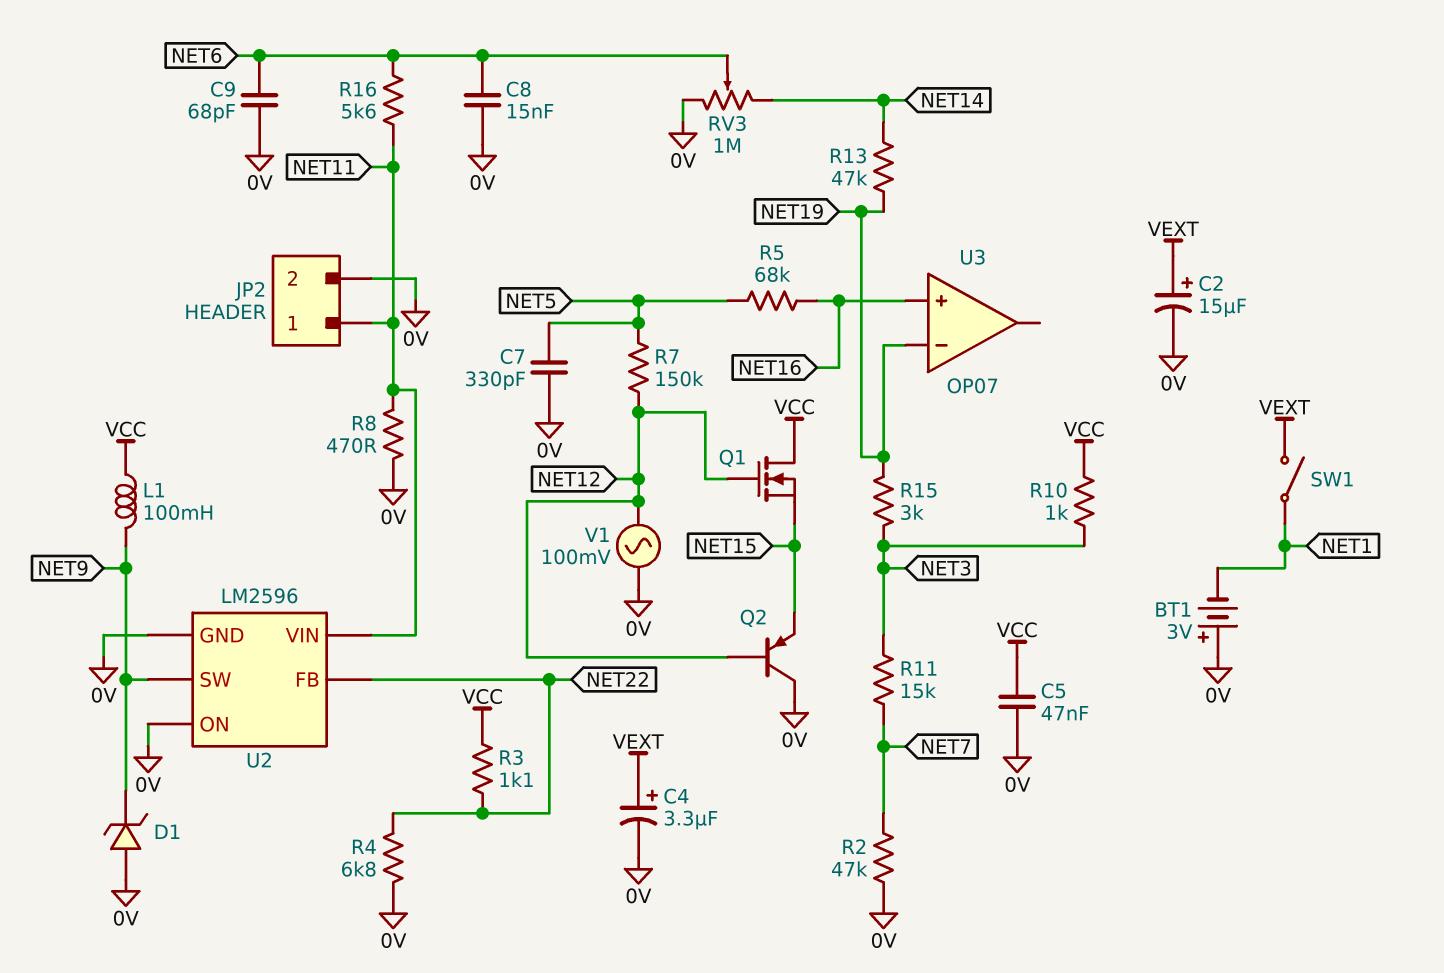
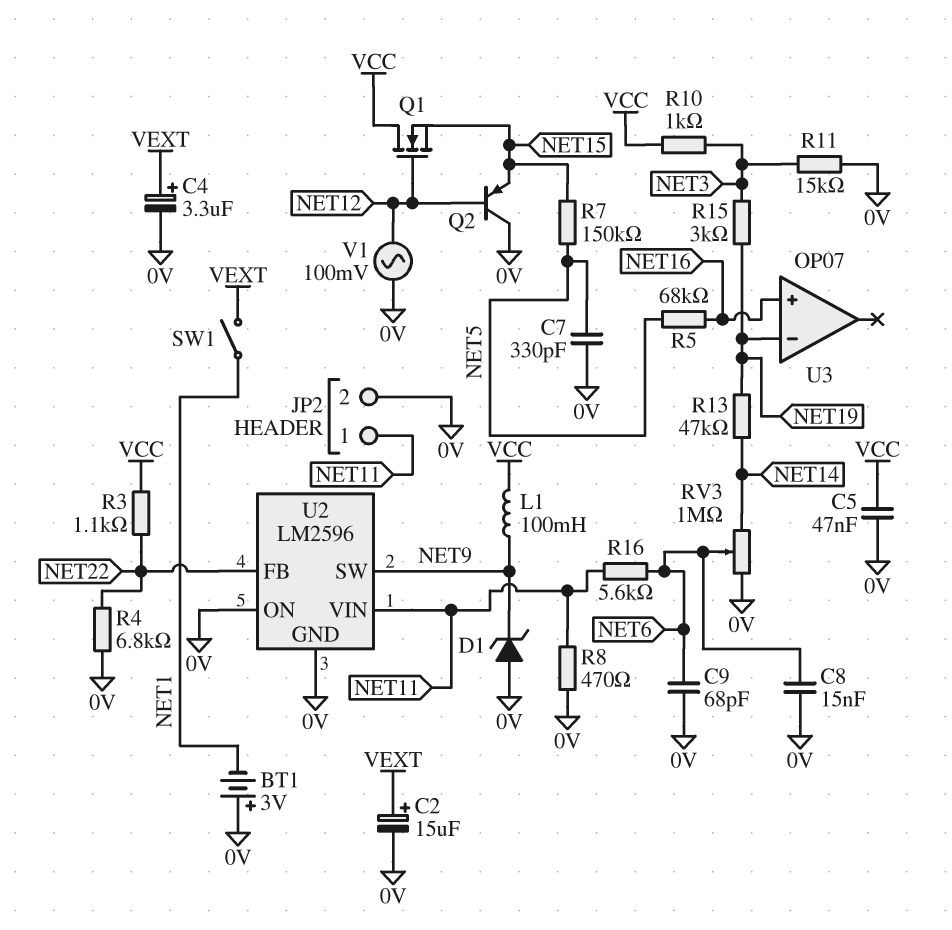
R2: 47k (0V, NET7) -> none
R7: 150k (NET5, NET12) -> 150k (NET5, NET15)
R11: 15k (NET3, NET7) -> 15k (0V, NET3)

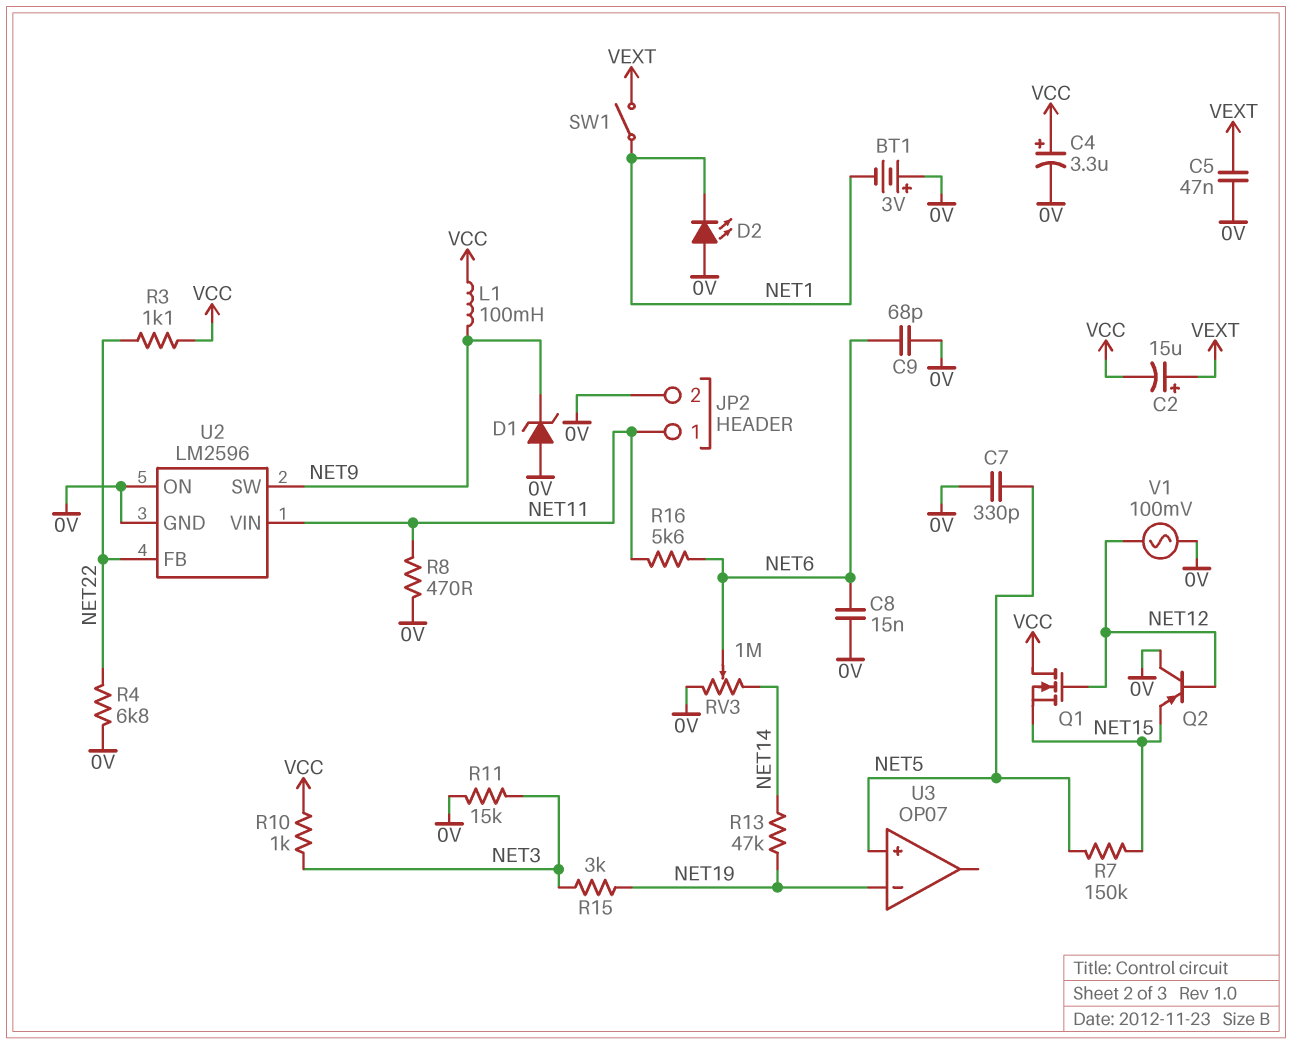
C2: 15uF (plus VEXT, minus 0V) -> 15uF (plus VEXT, minus VCC)
C4: 3.3uF (plus VEXT, minus 0V) -> 3.3uF (plus VCC, minus 0V)
C5: 47nF (0V, VCC) -> 47nF (0V, VEXT)
D2: none -> LED (A 0V, K NET1)
R5: 68k (NET5, NET16) -> none
U3 pin in+: NET16 -> NET5

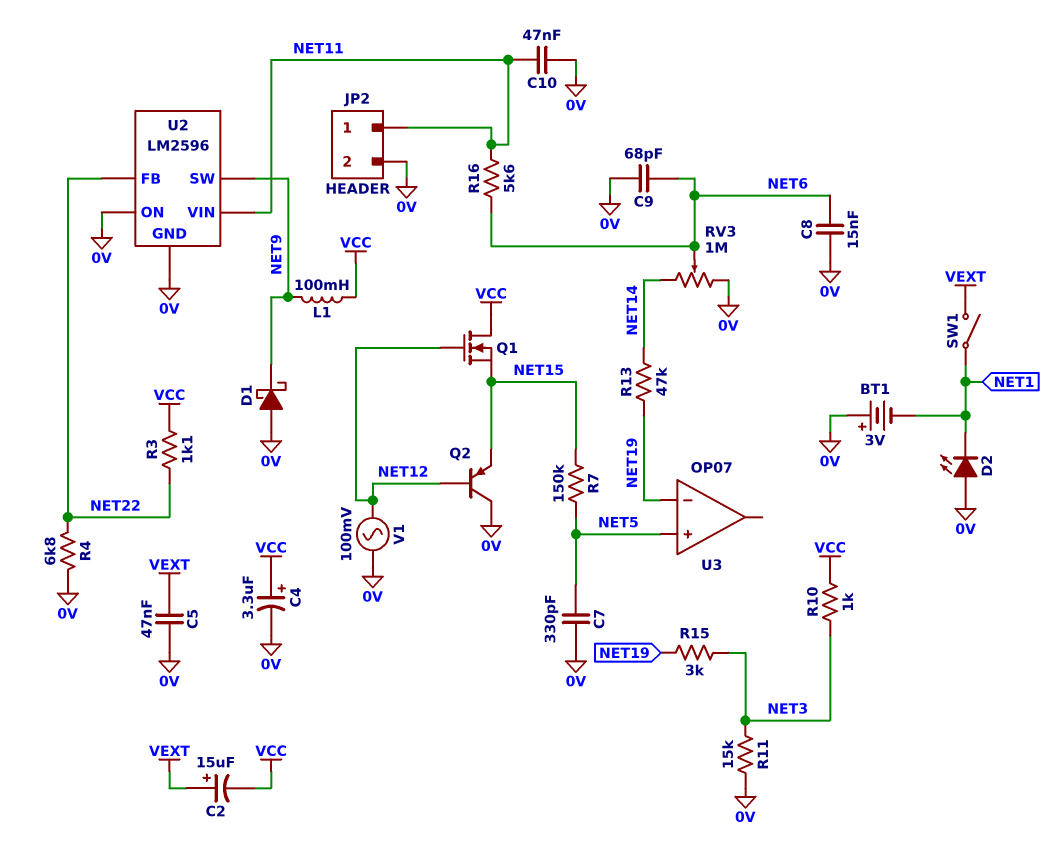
C10: none -> 47nF (0V, NET11)
D1: zener (A 0V, K NET9) -> schottky (A 0V, K NET9)
R8: 470 (0V, NET11) -> none

